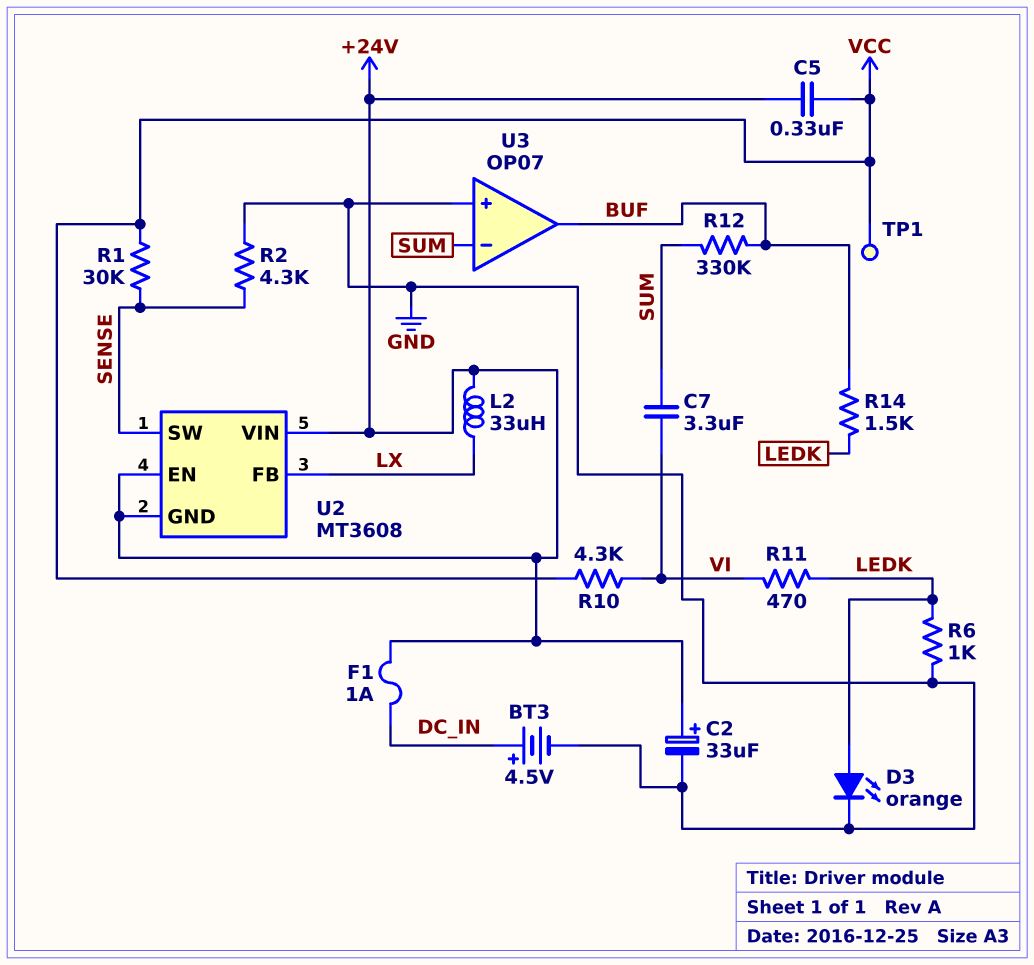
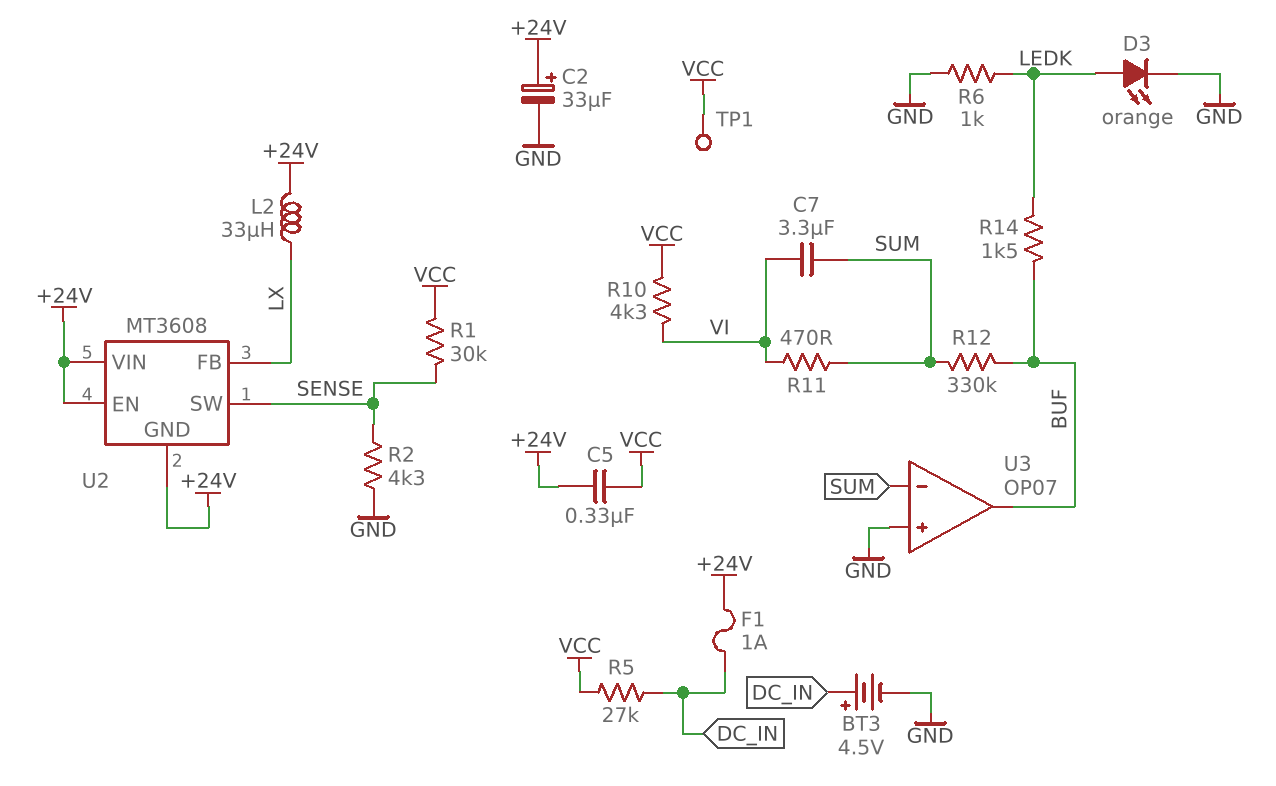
R5: none -> 27k (DC_IN, VCC)
R11: 470 (LEDK, VI) -> 470 (SUM, VI)

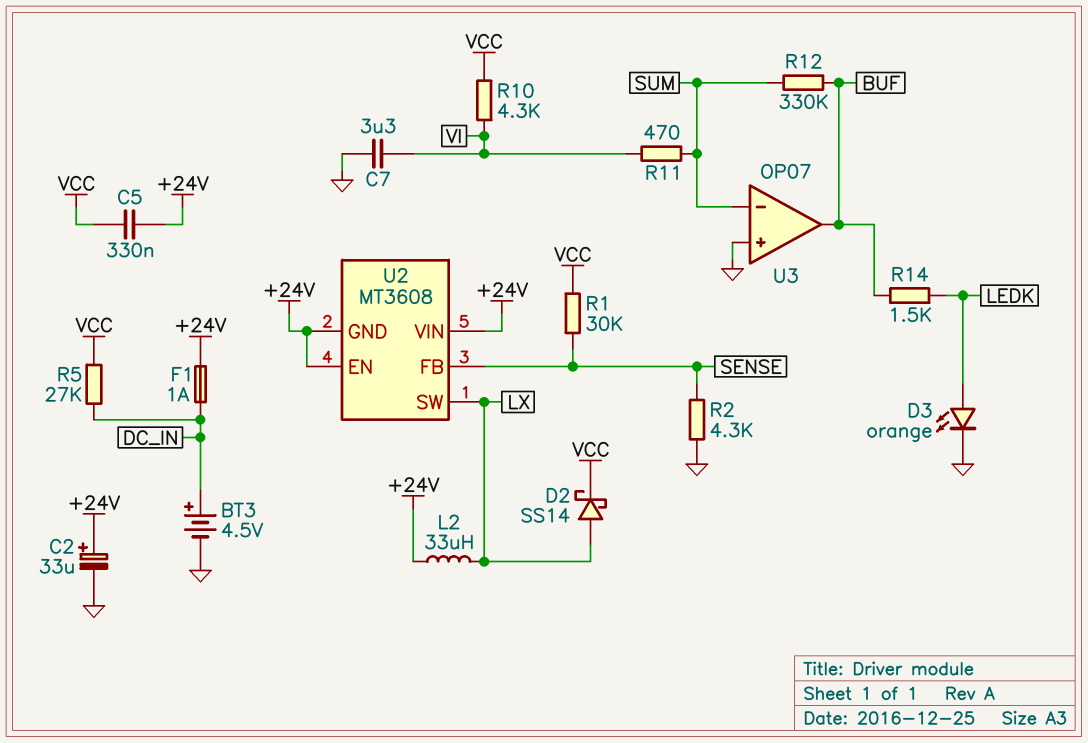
C7: 3.3uF (SUM, VI) -> 3.3uF (GND, VI)
D2: none -> schottky SS14 (A LX, K VCC)
R6: 1k (GND, LEDK) -> none
TP1: test point (VCC) -> none
U2 pin FB: LX -> SENSE
U2 pin SW: SENSE -> LX

